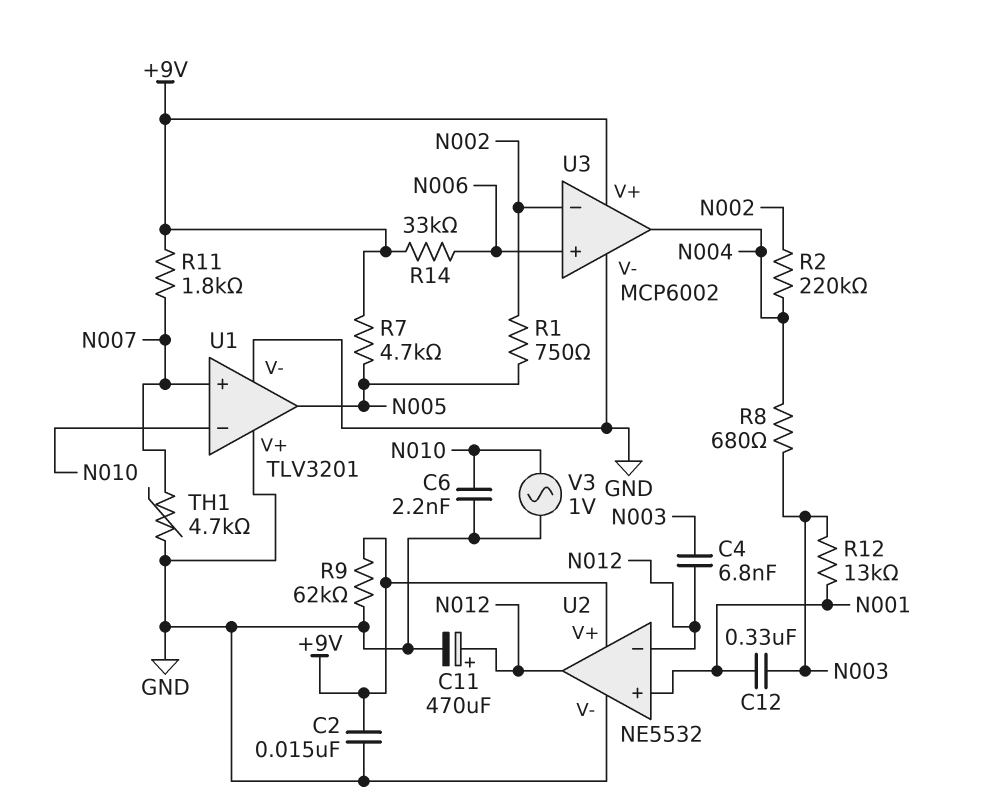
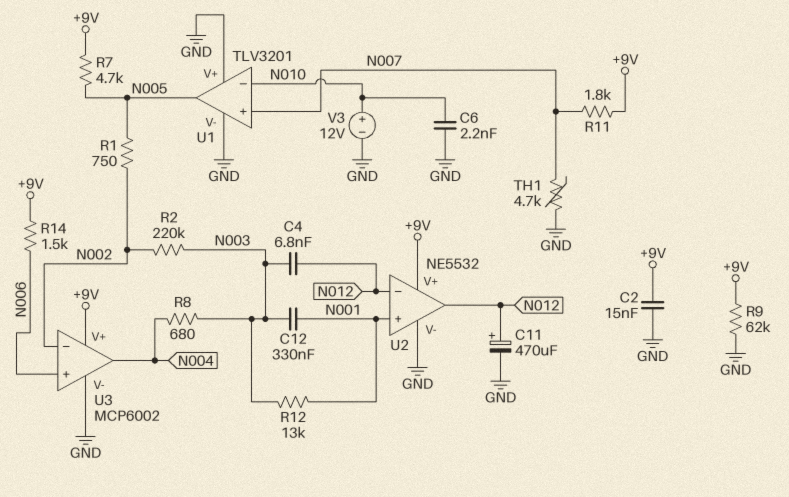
R2: 220k (N002, N004) -> 220k (N002, N003)
R14: 33k (+9V, N006) -> 1.5k (+9V, N006)
V3: AC 1V (GND, N010) -> 12V (plus N010, minus GND)

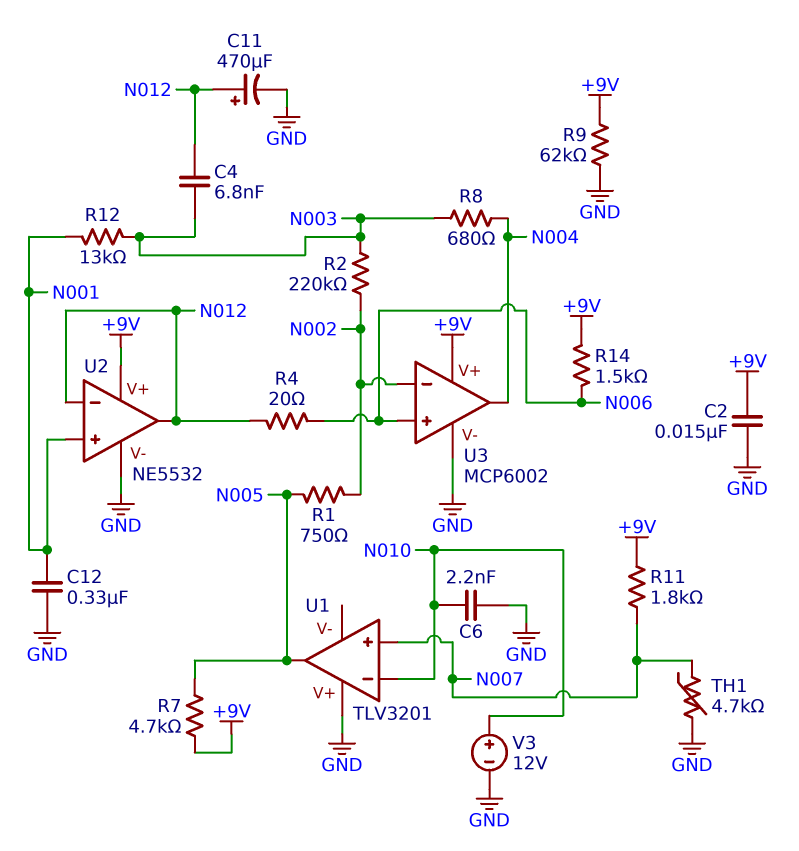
C12: 330nF (N001, N003) -> 330nF (GND, N001)
R4: none -> 20 (N006, N012)
U1 pin V-: GND -> none

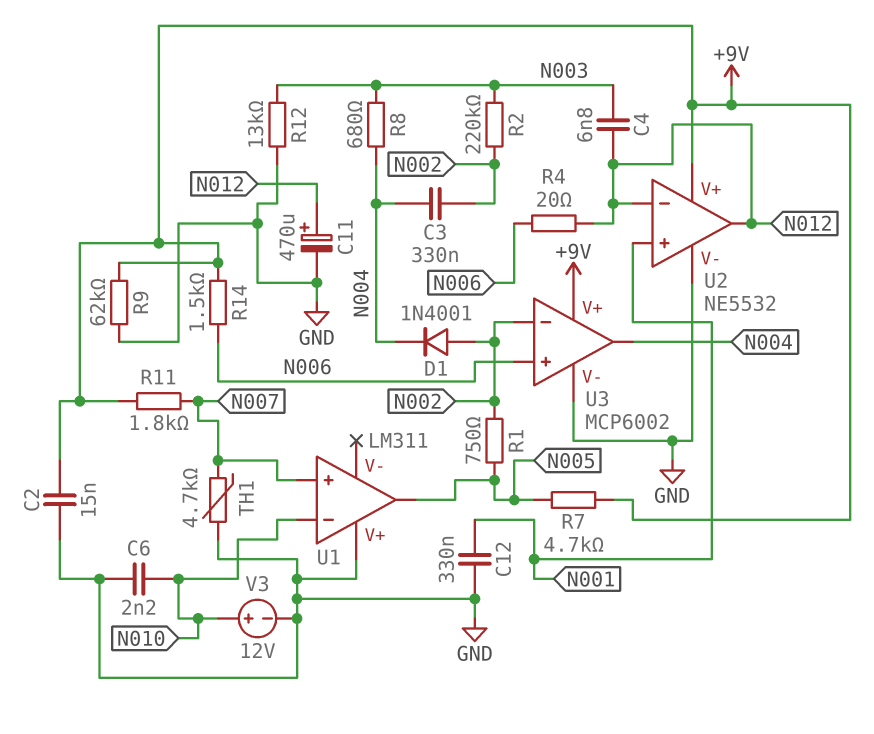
C3: none -> 330nF (N002, N004)
D1: none -> diode 1N4001 (A N002, K N004)
R12: 13k (N001, N003) -> 13k (GND, N003)
U1: TLV3201 -> LM311

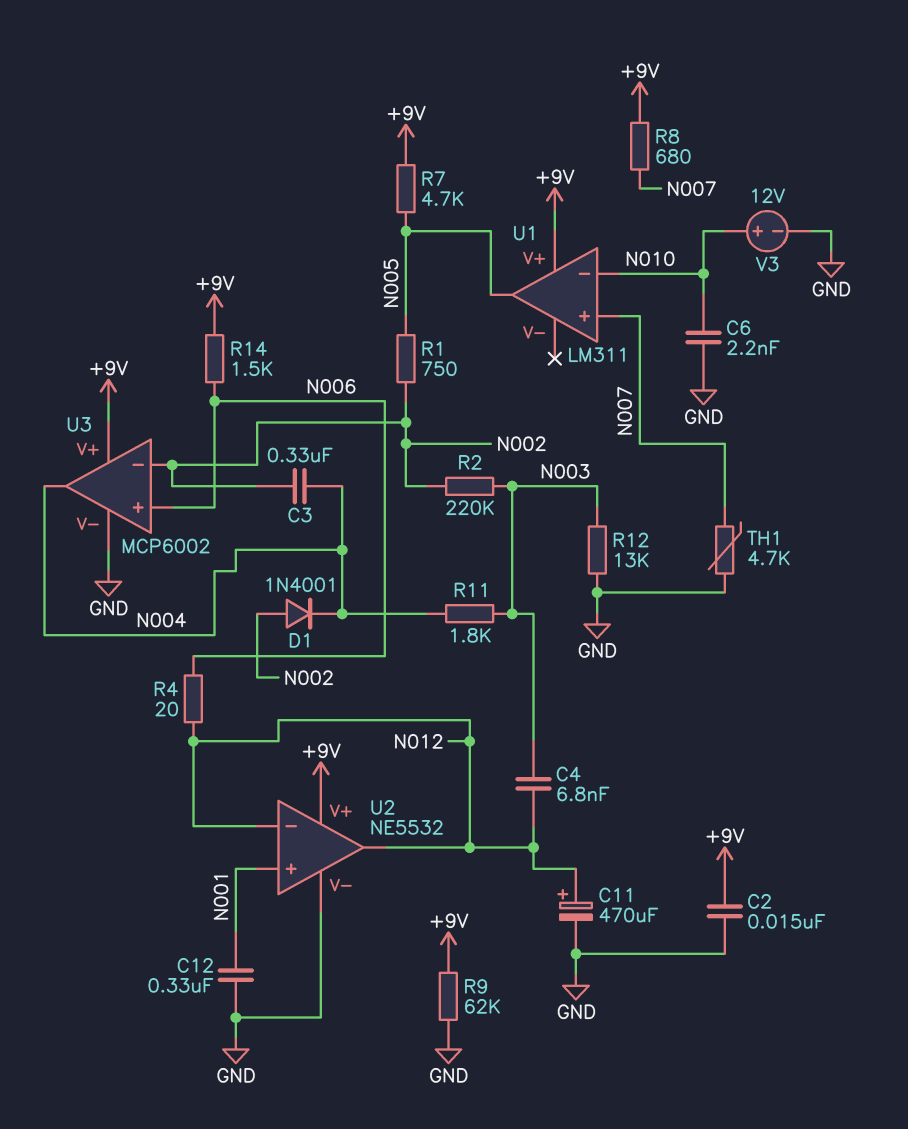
R8: 680 (N003, N004) -> 680 (+9V, N007)
R11: 1.8k (+9V, N007) -> 1.8k (N003, N004)
U1 pin V+: GND -> +9V

